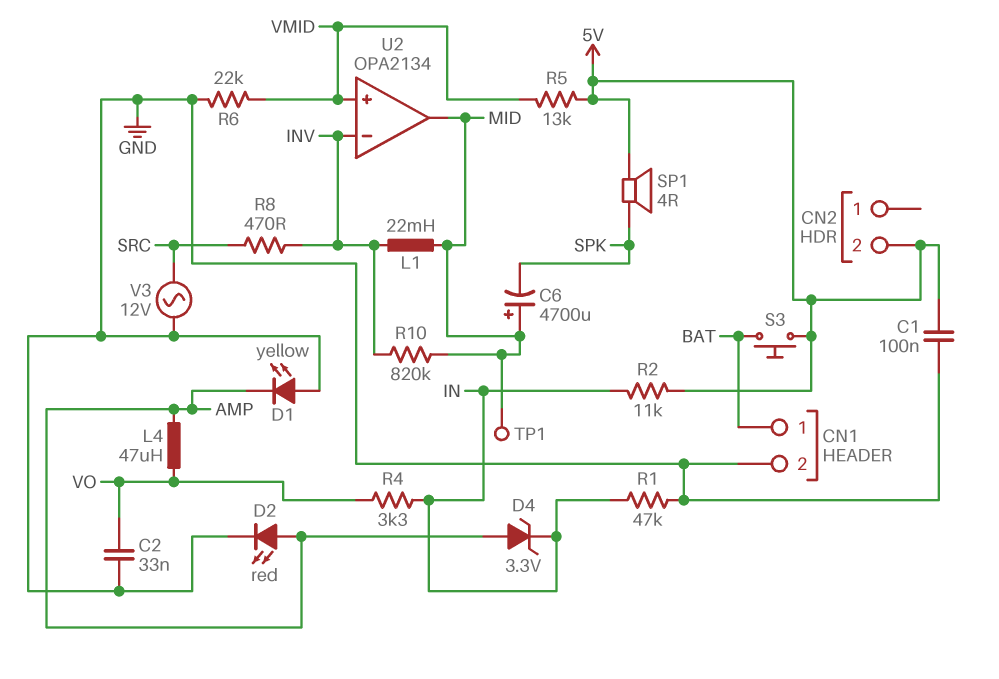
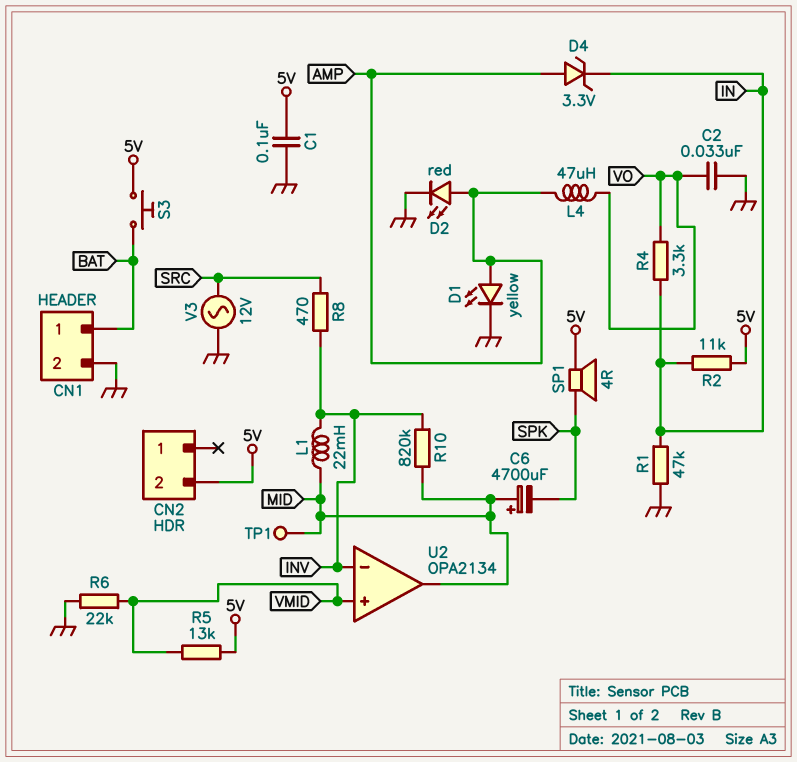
D1: LED yellow (A GND, K AMP) -> LED yellow (A AMP, K GND)

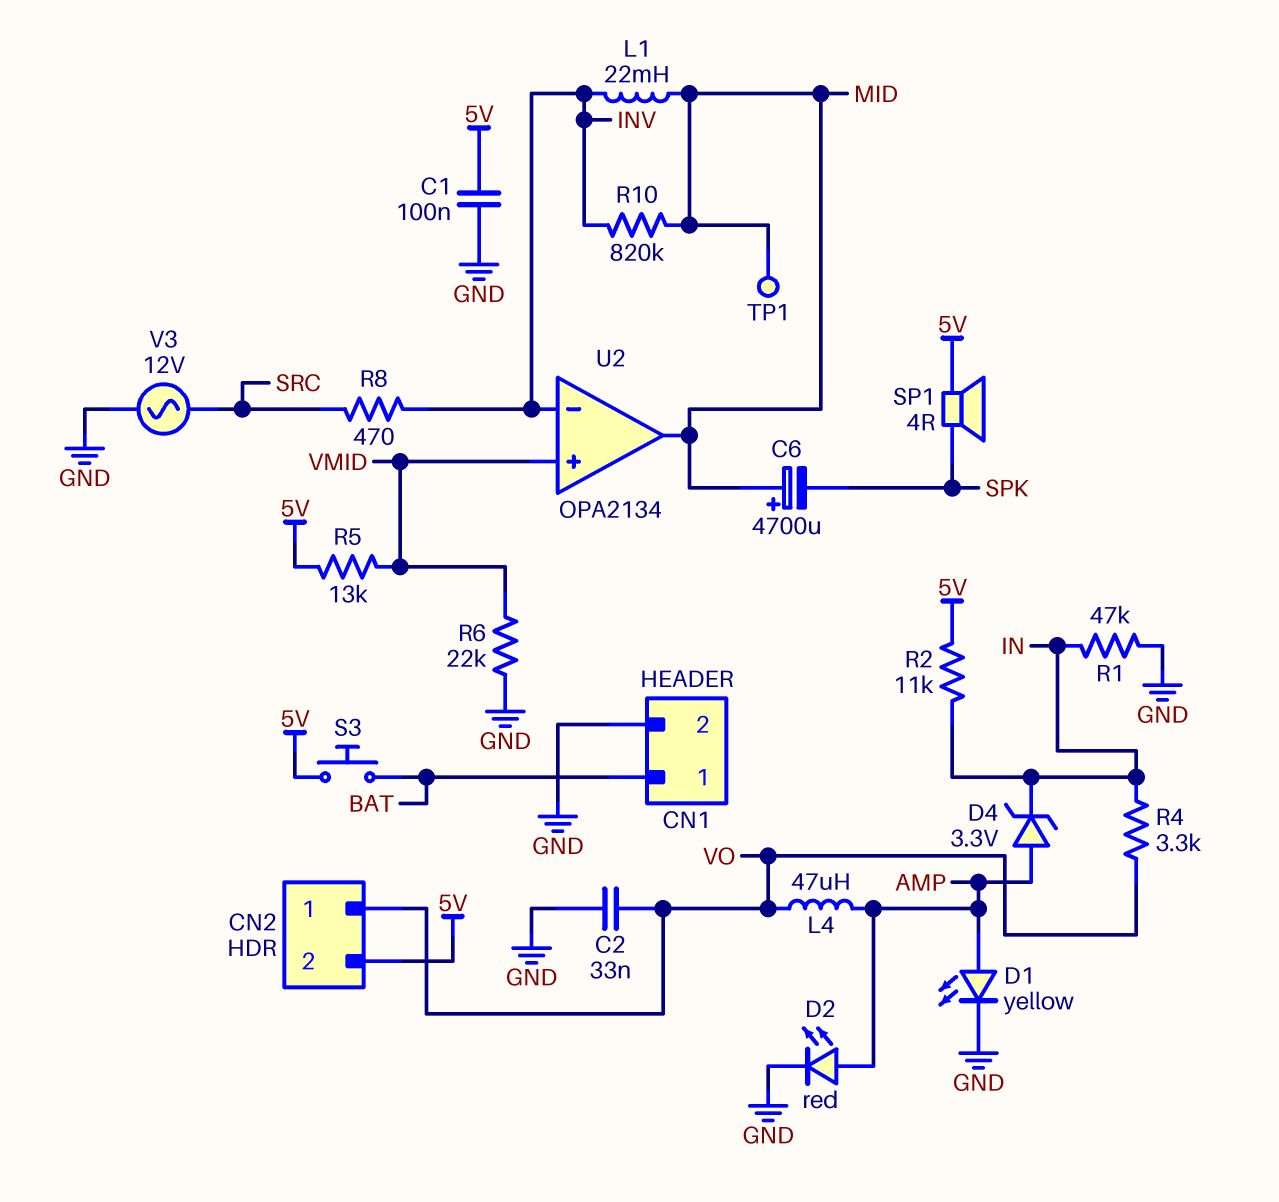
CN2 pin 1: none -> VO

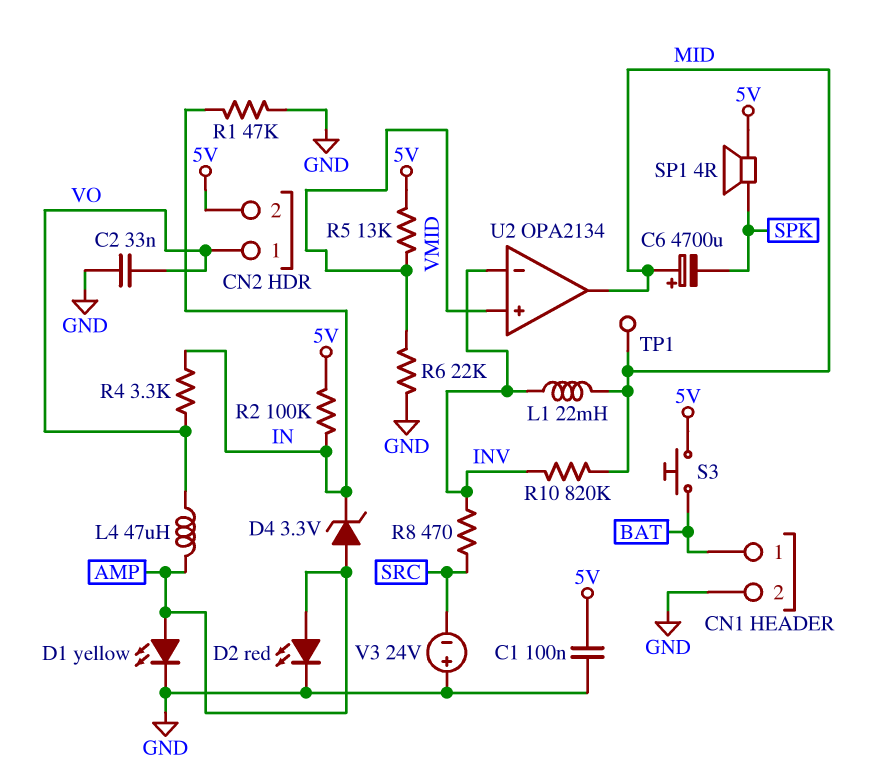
R2: 11k (5V, IN) -> 100k (5V, IN)
V3: AC 12V (GND, SRC) -> 24V (plus GND, minus SRC)

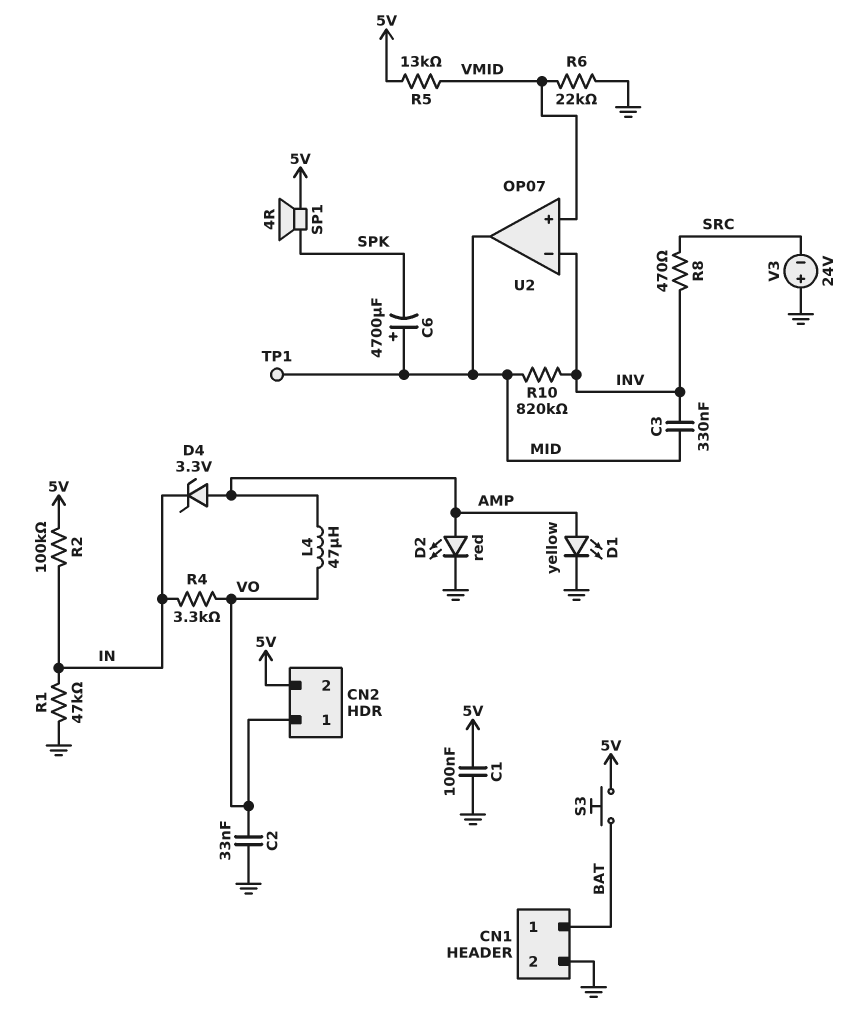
C3: none -> 330nF (INV, MID)
L1: 22mH (INV, MID) -> none
U2: OPA2134 -> OP07

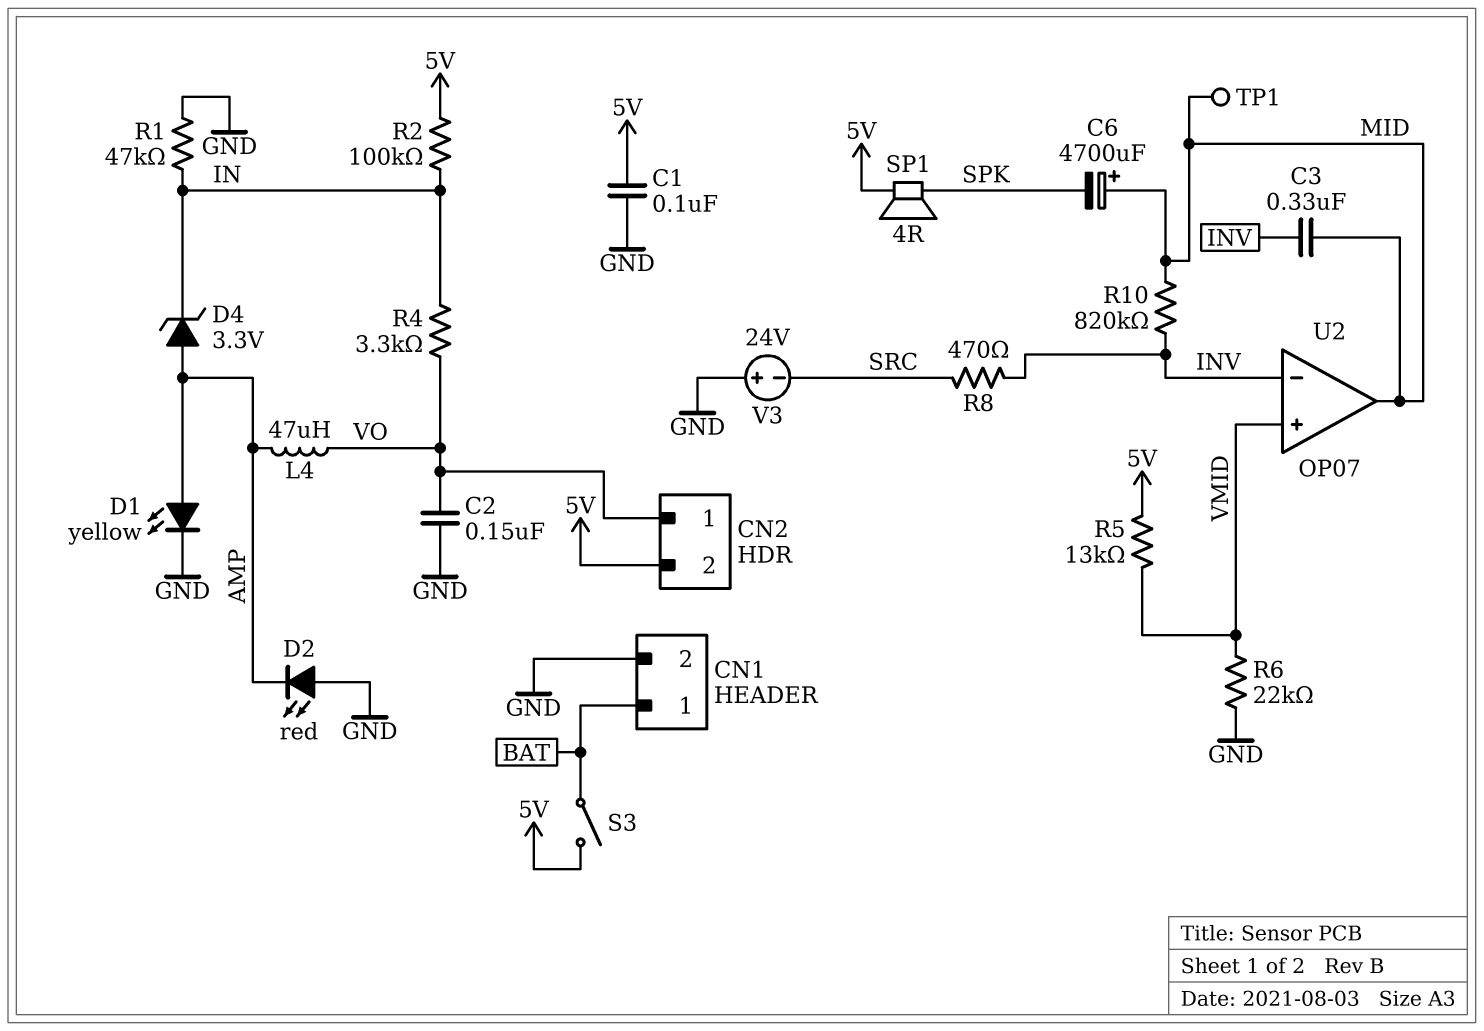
C2: 33nF (GND, VO) -> 150nF (GND, VO)
D2: LED red (A AMP, K GND) -> LED red (A GND, K AMP)
S3: button (5V, BAT) -> switch (5V, BAT)

